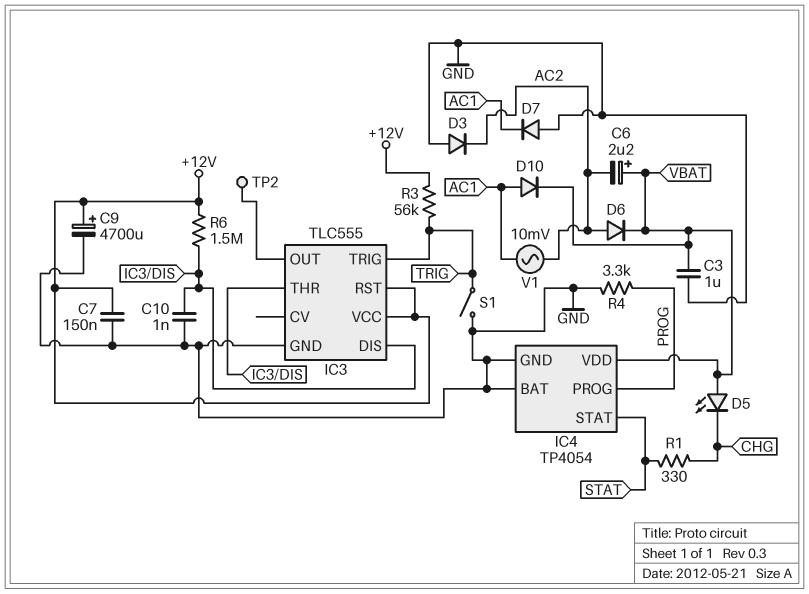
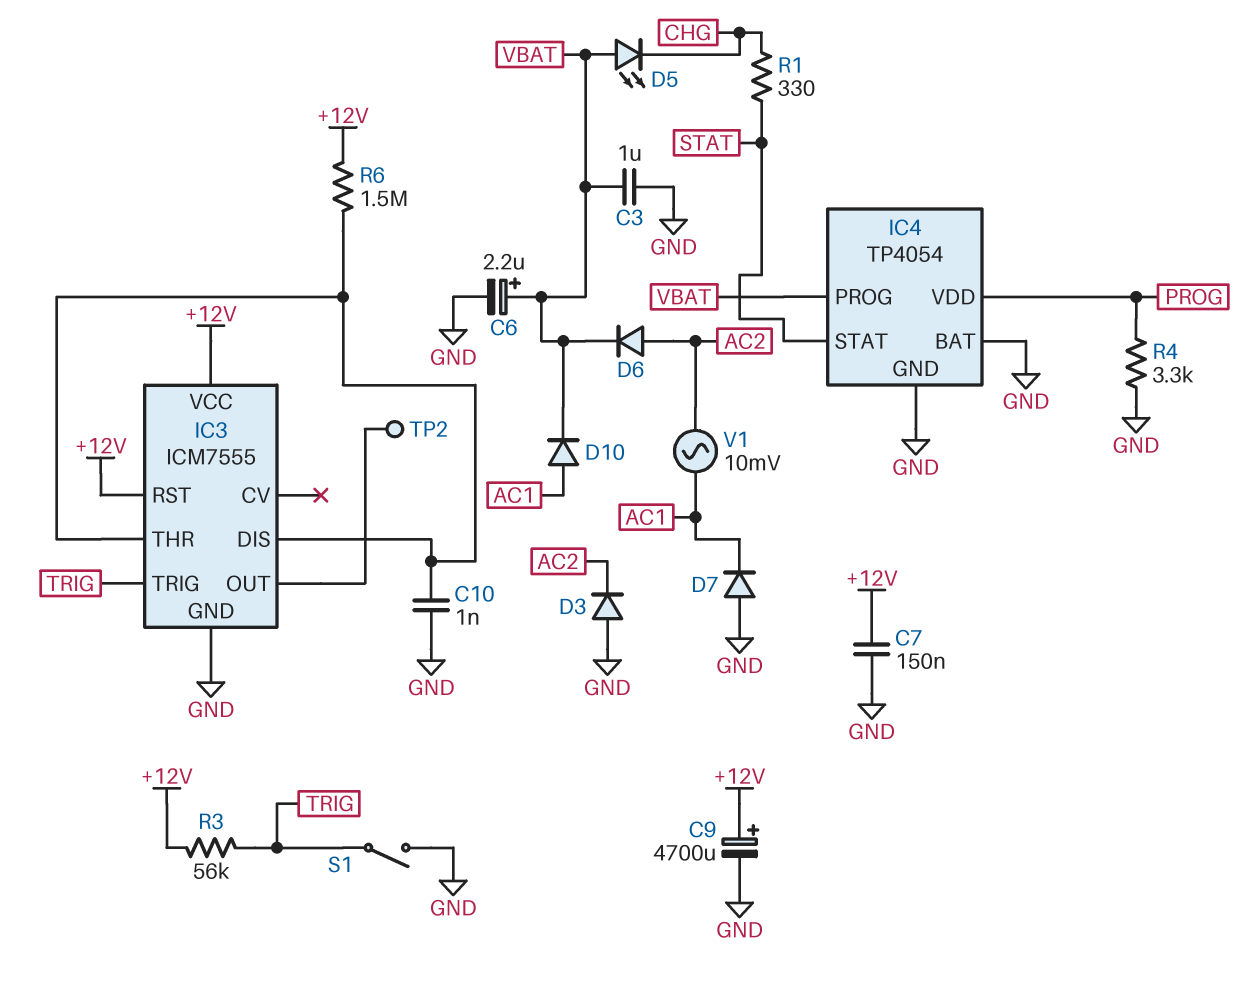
C6: 2.2uF (plus VBAT, minus AC2) -> 2.2uF (plus VBAT, minus GND)
IC3: TLC555 -> ICM7555
IC4 pin PROG: PROG -> VBAT
IC4 pin VDD: VBAT -> PROG

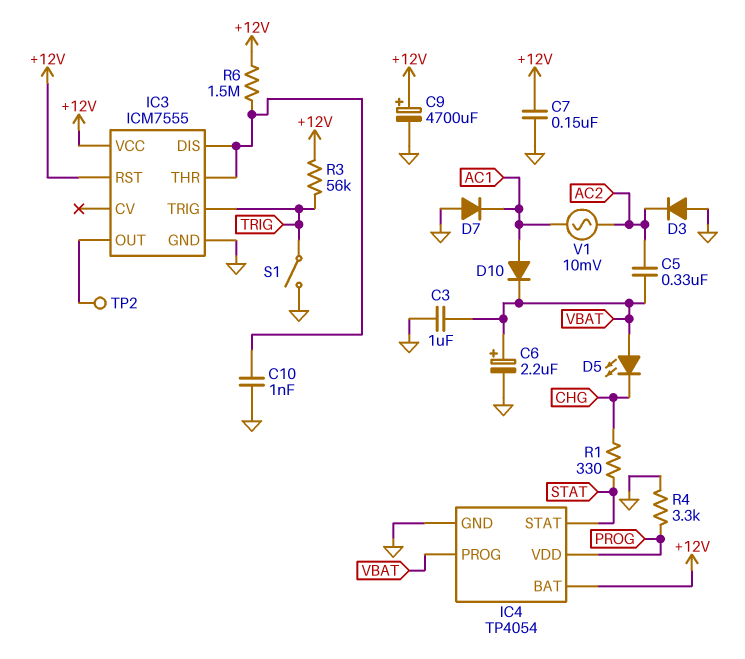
C5: none -> 330nF (AC2, VBAT)
D6: diode (A AC2, K VBAT) -> none
IC4 pin BAT: GND -> +12V

